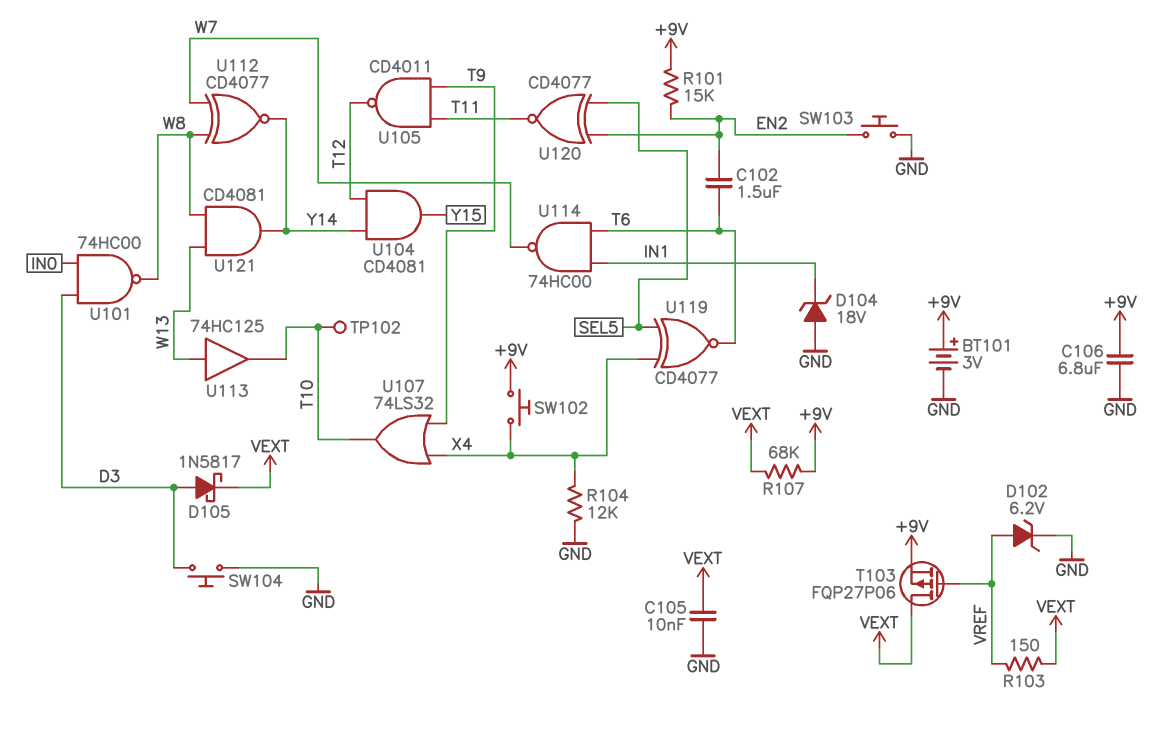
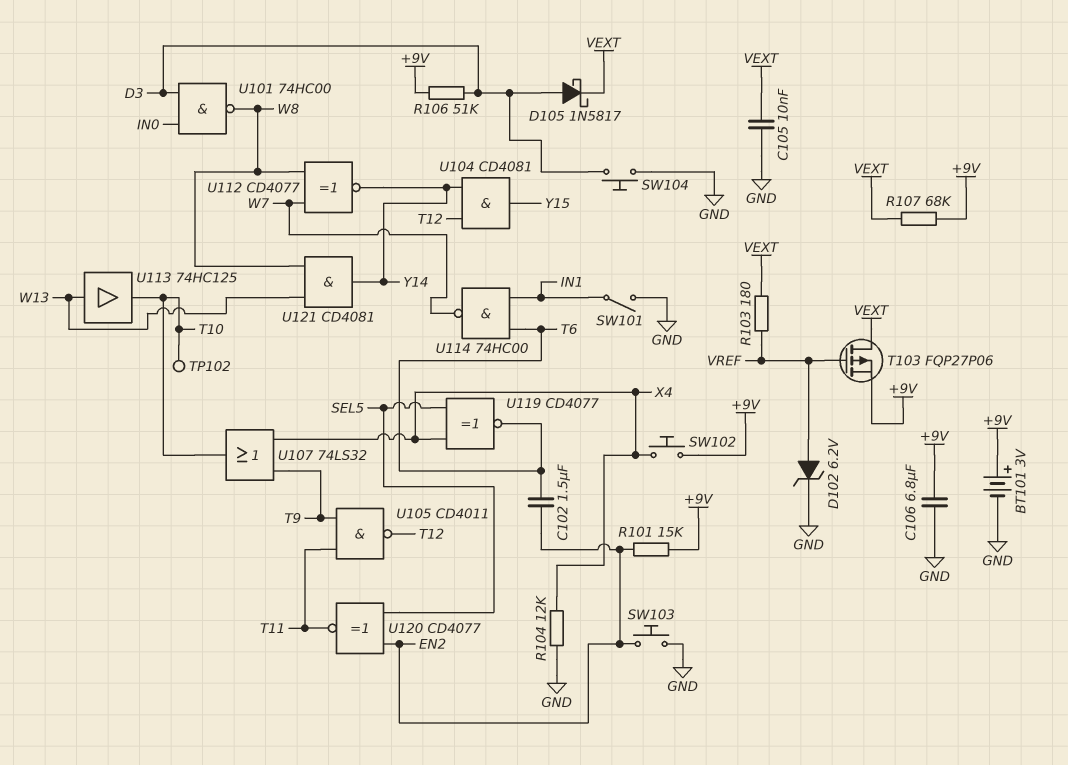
D104: zener 18V (A GND, K IN1) -> none
R103: 150 (VEXT, VREF) -> 180 (VEXT, VREF)
R106: none -> 51k (+9V, D3)
SW101: none -> switch (GND, IN1)

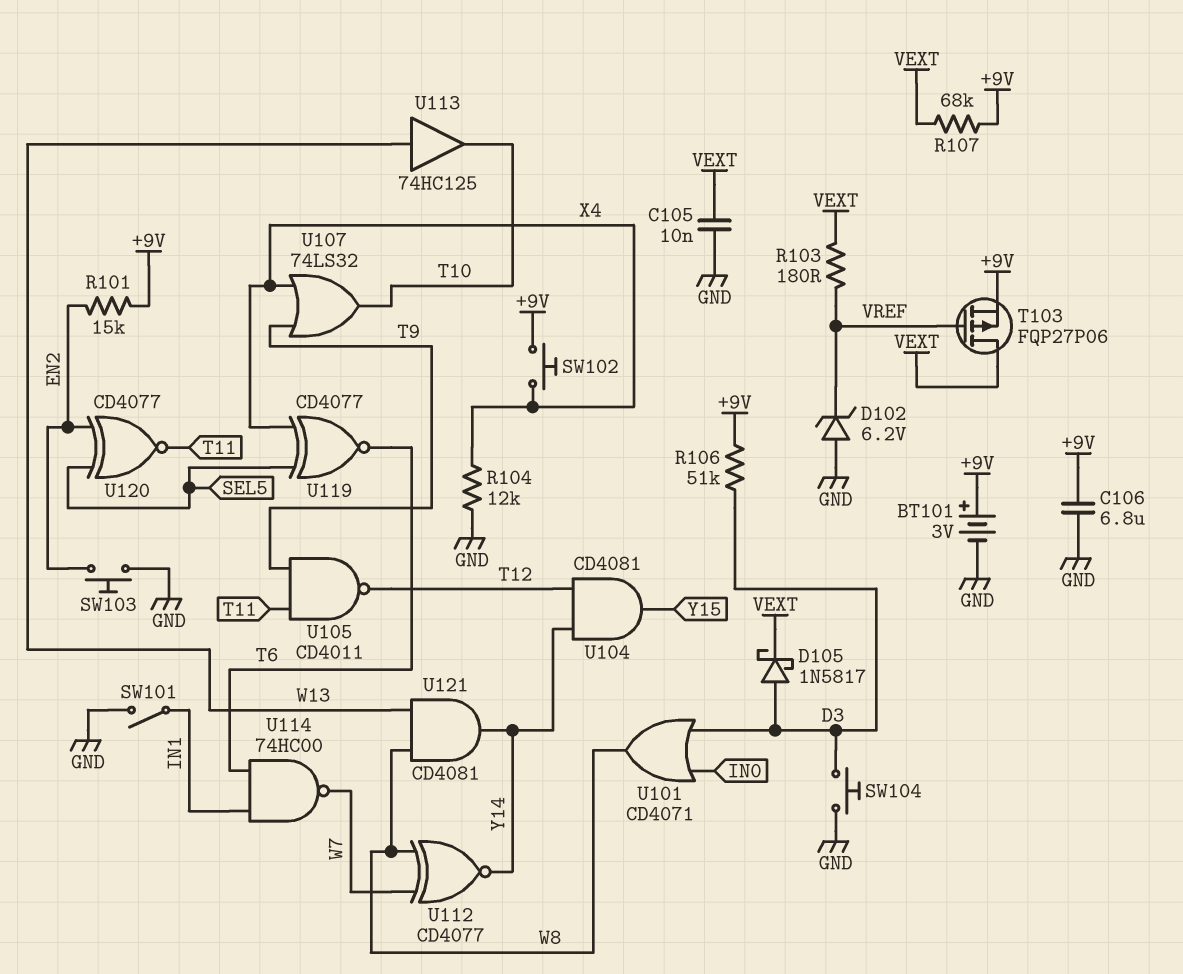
C102: 1.5uF (EN2, T6) -> none
D102: zener 6.2V (A VREF, K GND) -> zener 6.2V (A GND, K VREF)
TP102: test point (T10) -> none
U101: NAND 74HC00 (in D3, in IN0, out W8) -> OR CD4071 (in D3, in IN0, out W8)

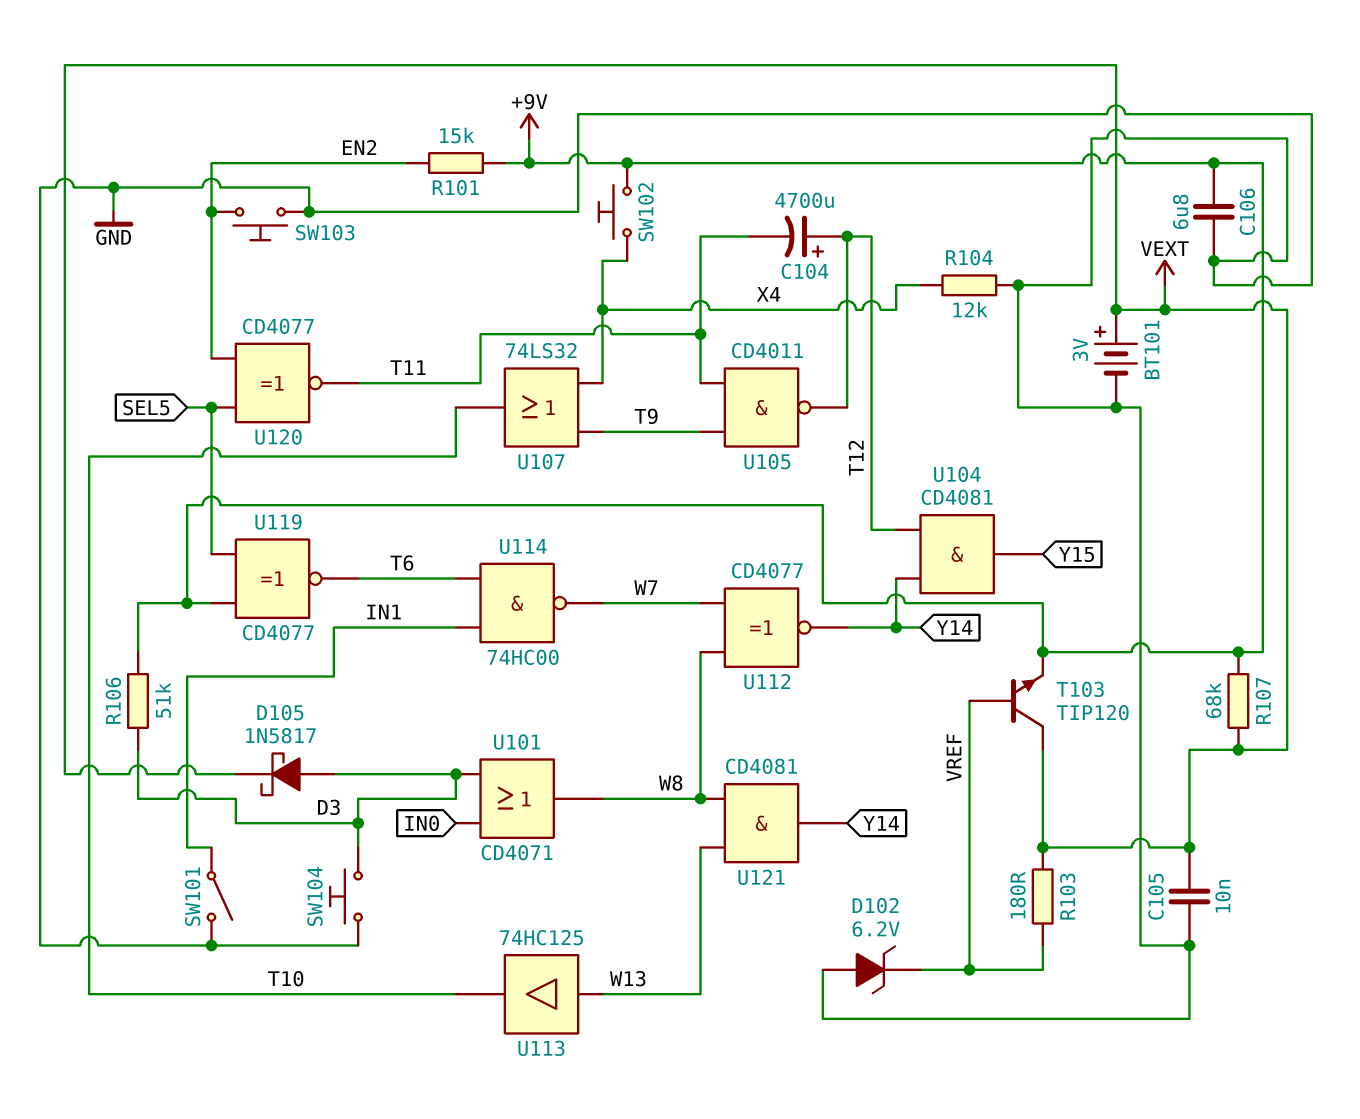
BT101: 3V (plus +9V, minus GND) -> 3V (plus VEXT, minus GND)
C104: none -> 4700uF (plus T12, minus T11)
T103: PMOS FQP27P06 (G VREF, D VEXT, S +9V) -> NPN TIP120 (B VREF, C VEXT, E +9V)
U119: XNOR CD4077 (in SEL5, in X4, out T6) -> XNOR CD4077 (in +9V, in SEL5, out T6)

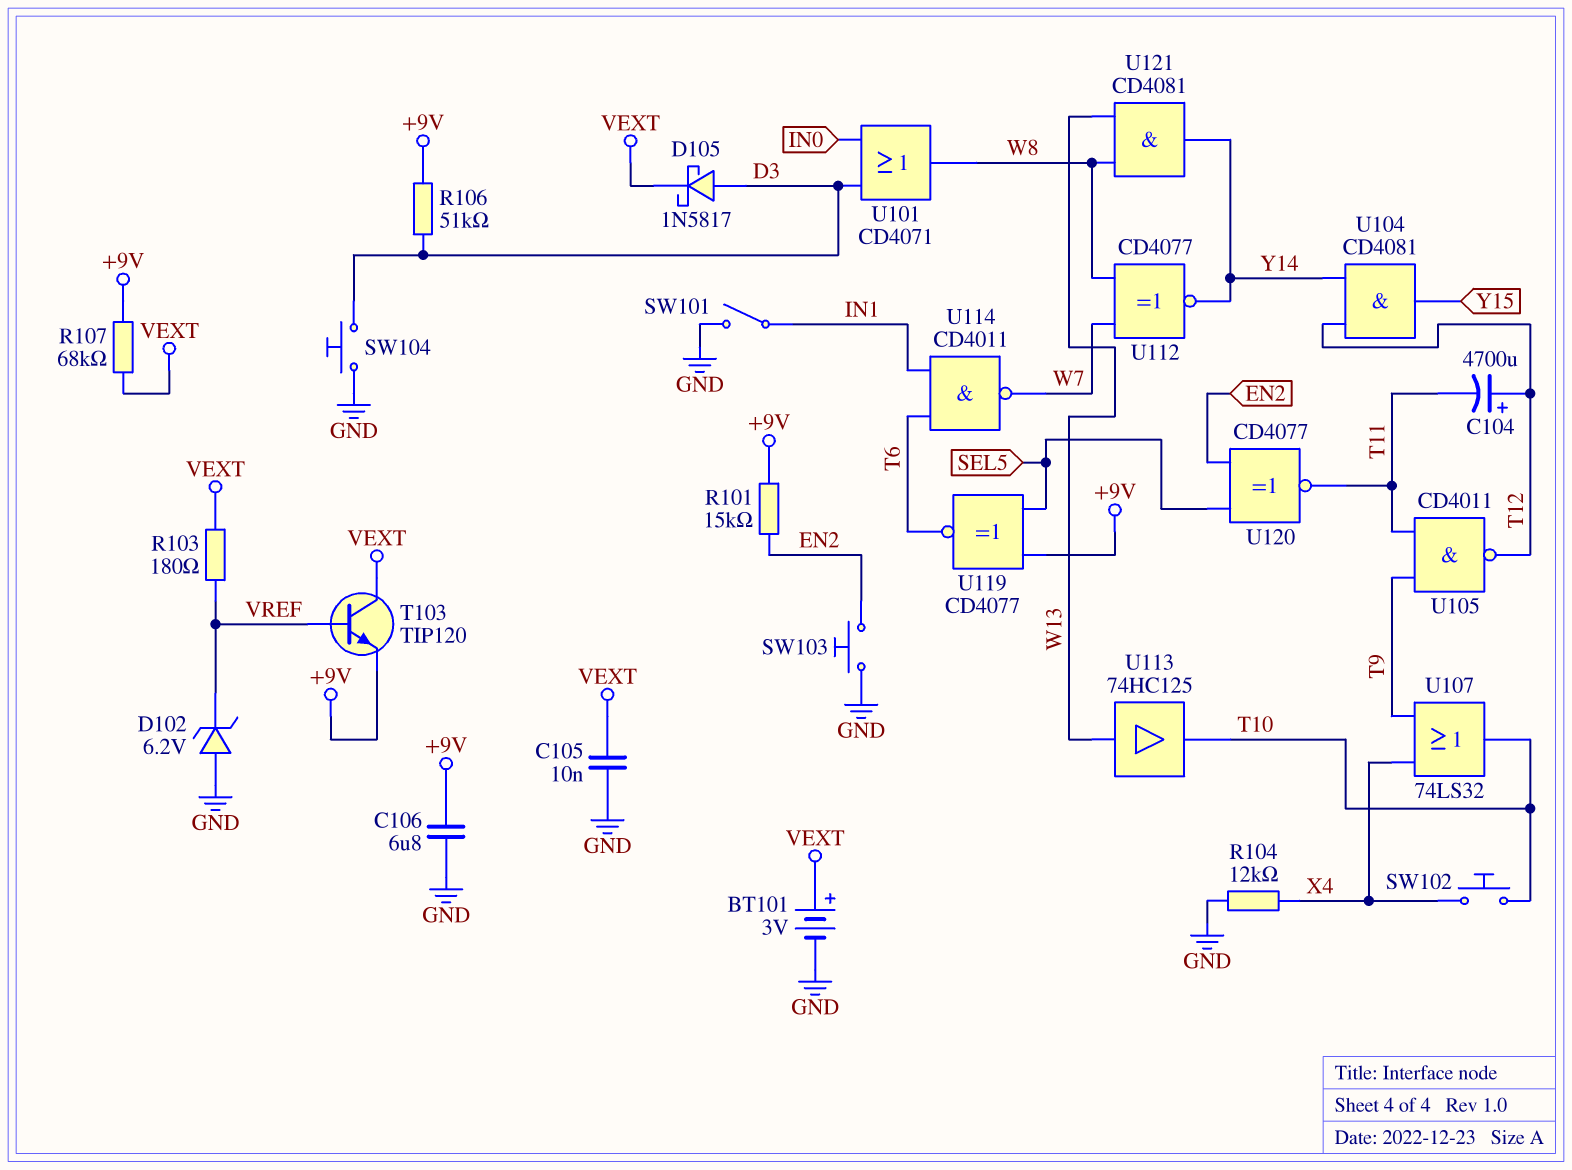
SW102: button (+9V, X4) -> button (T10, X4)
U114: NAND 74HC00 (in IN1, in T6, out W7) -> NAND CD4011 (in IN1, in T6, out W7)

